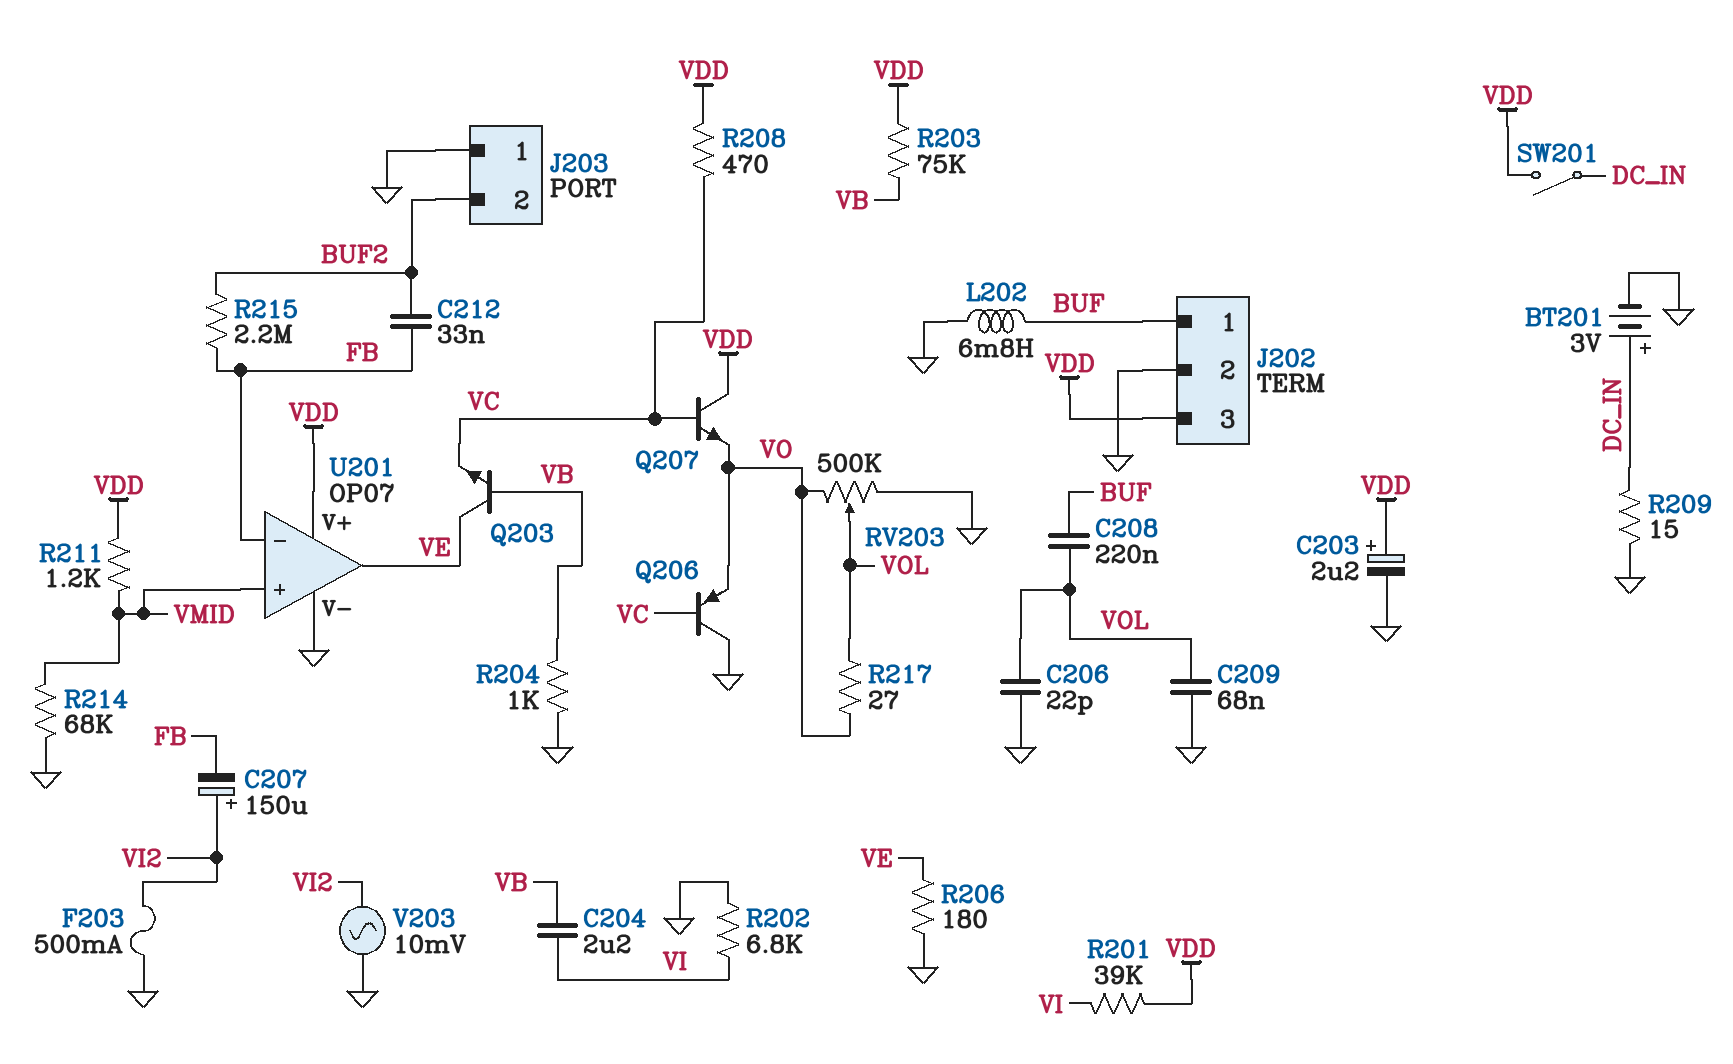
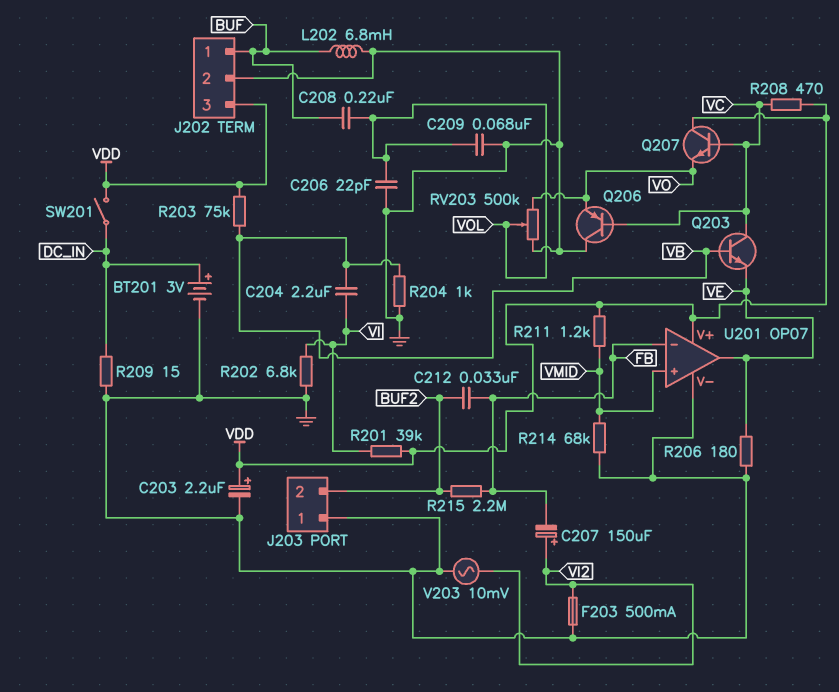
Q203: NPN (B VB, C VE, E VC) -> NPN (B VB, C VC, E VE)
R217: 27 (VO, VOL) -> none

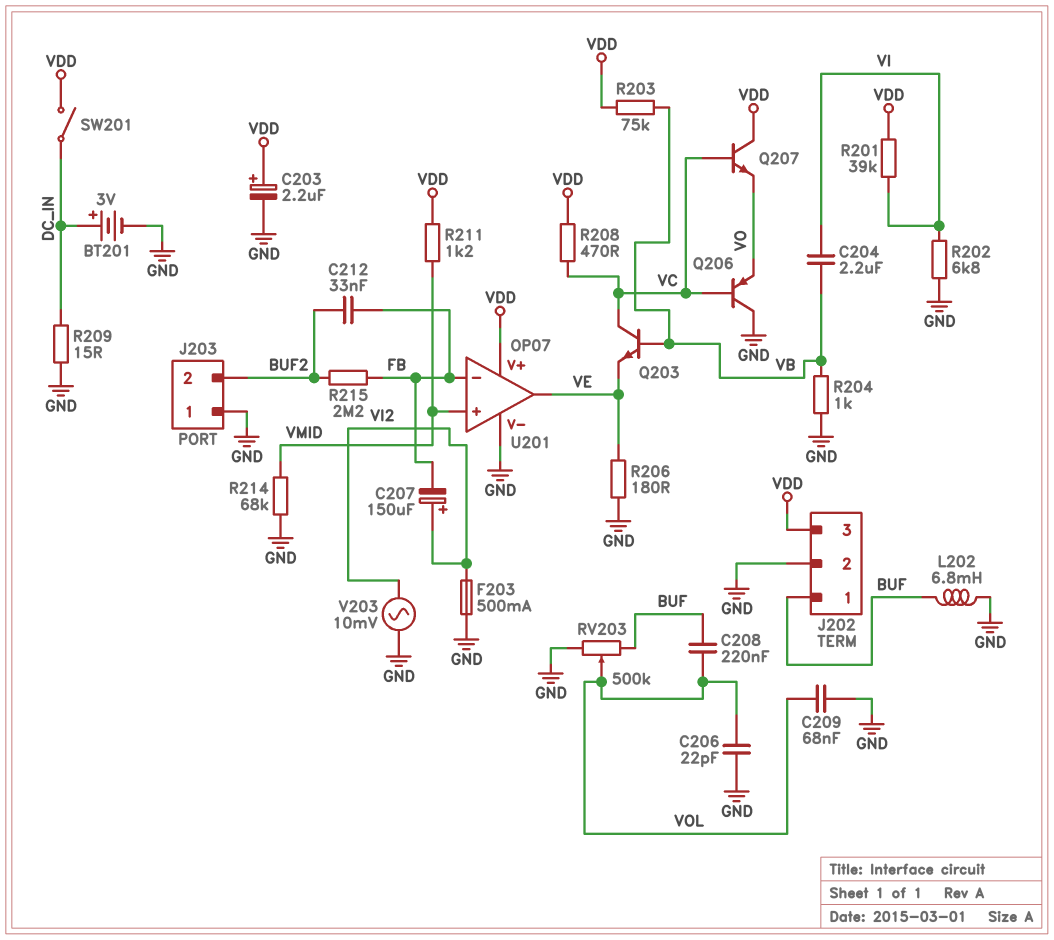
RV203: 500k (GND, VO, wiper VOL) -> 500k (BUF, GND, wiper VOL)

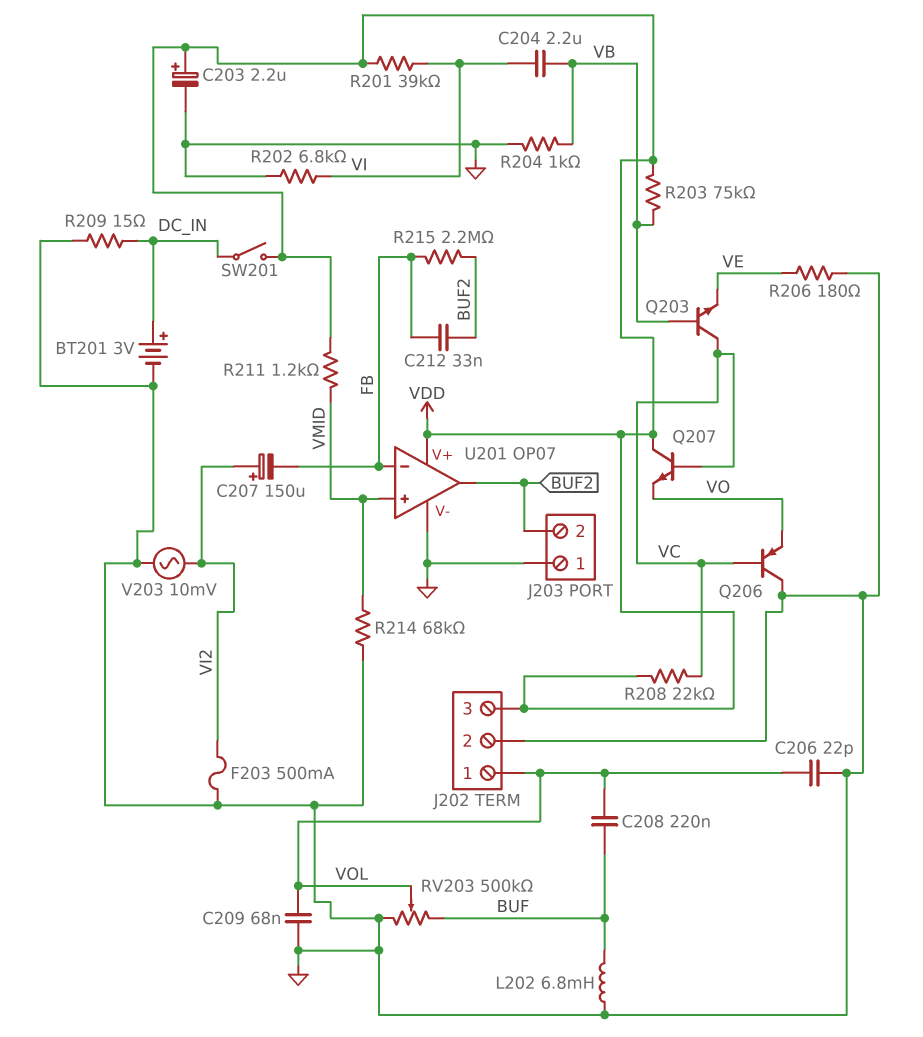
J202 pin 1: BUF -> VOL
R208: 470 (VC, VDD) -> 22k (VC, VDD)
U201 pin out: VE -> BUF2

